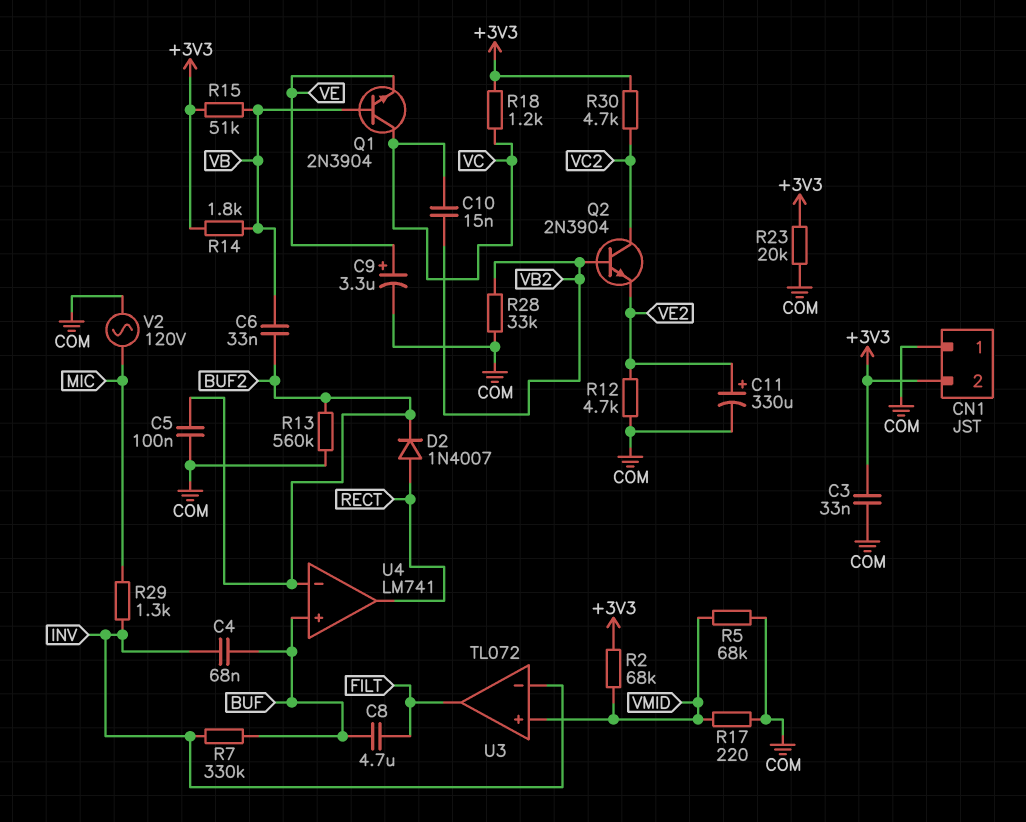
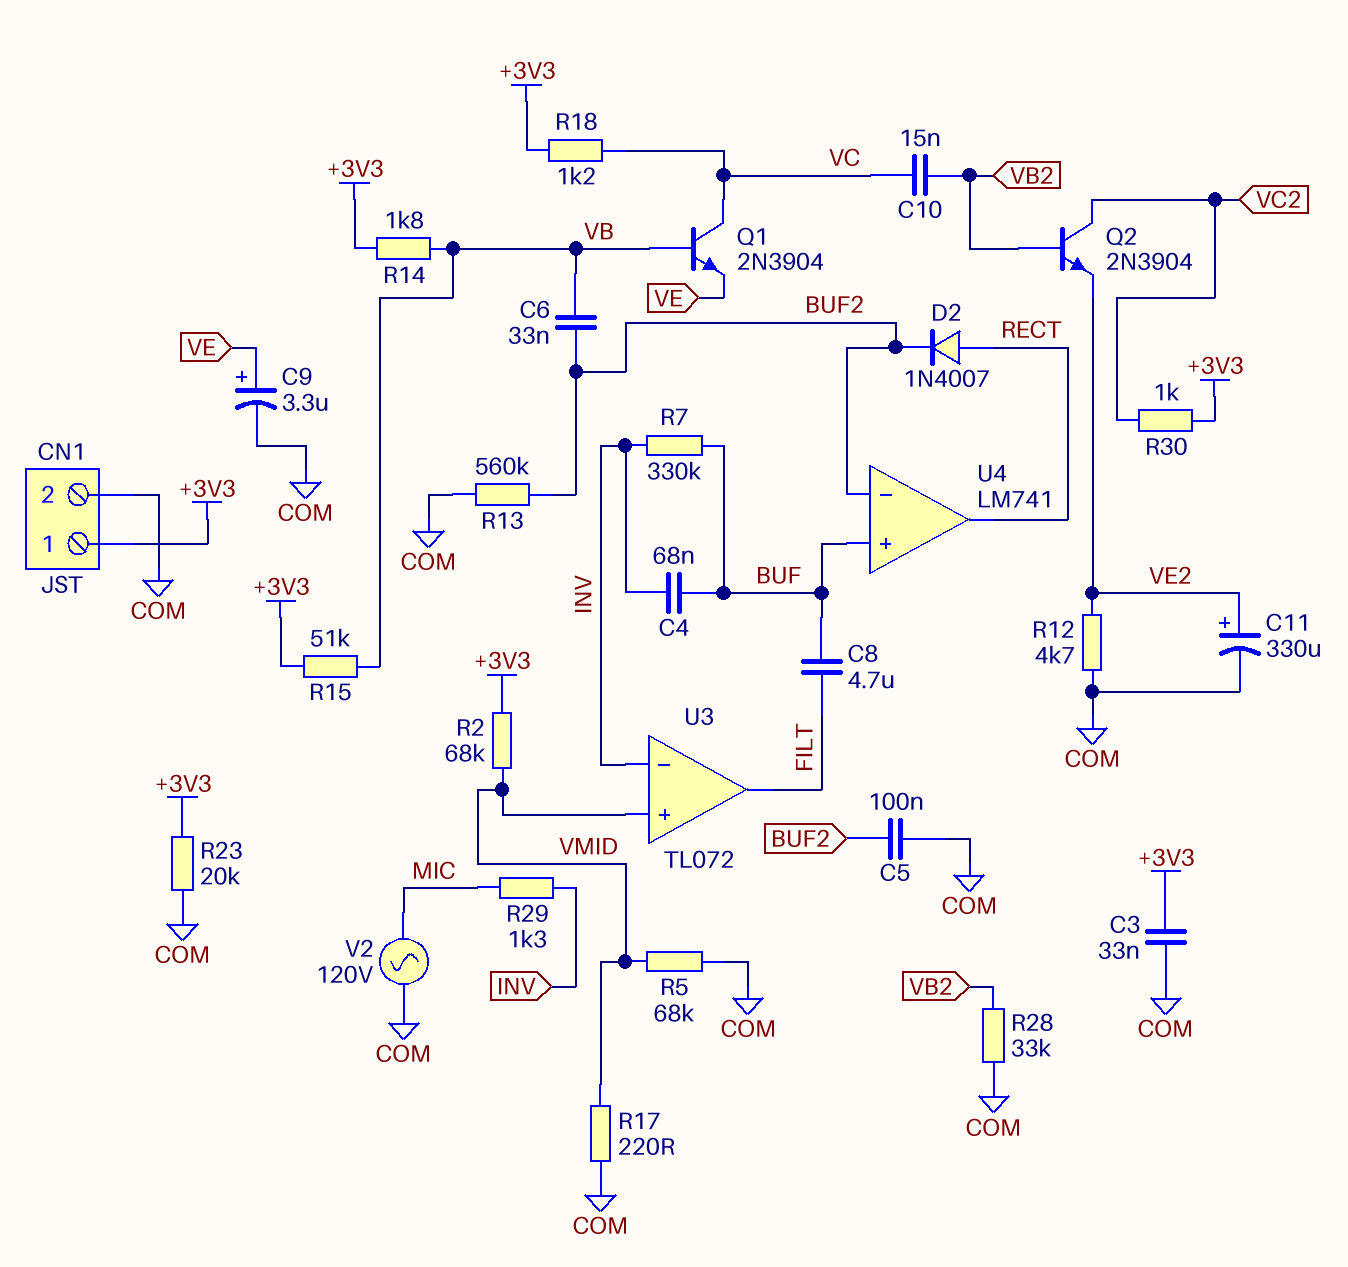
CN1 pin 1: COM -> +3V3
CN1 pin 2: +3V3 -> COM
R30: 4.7k (+3V3, VC2) -> 1k (+3V3, VC2)

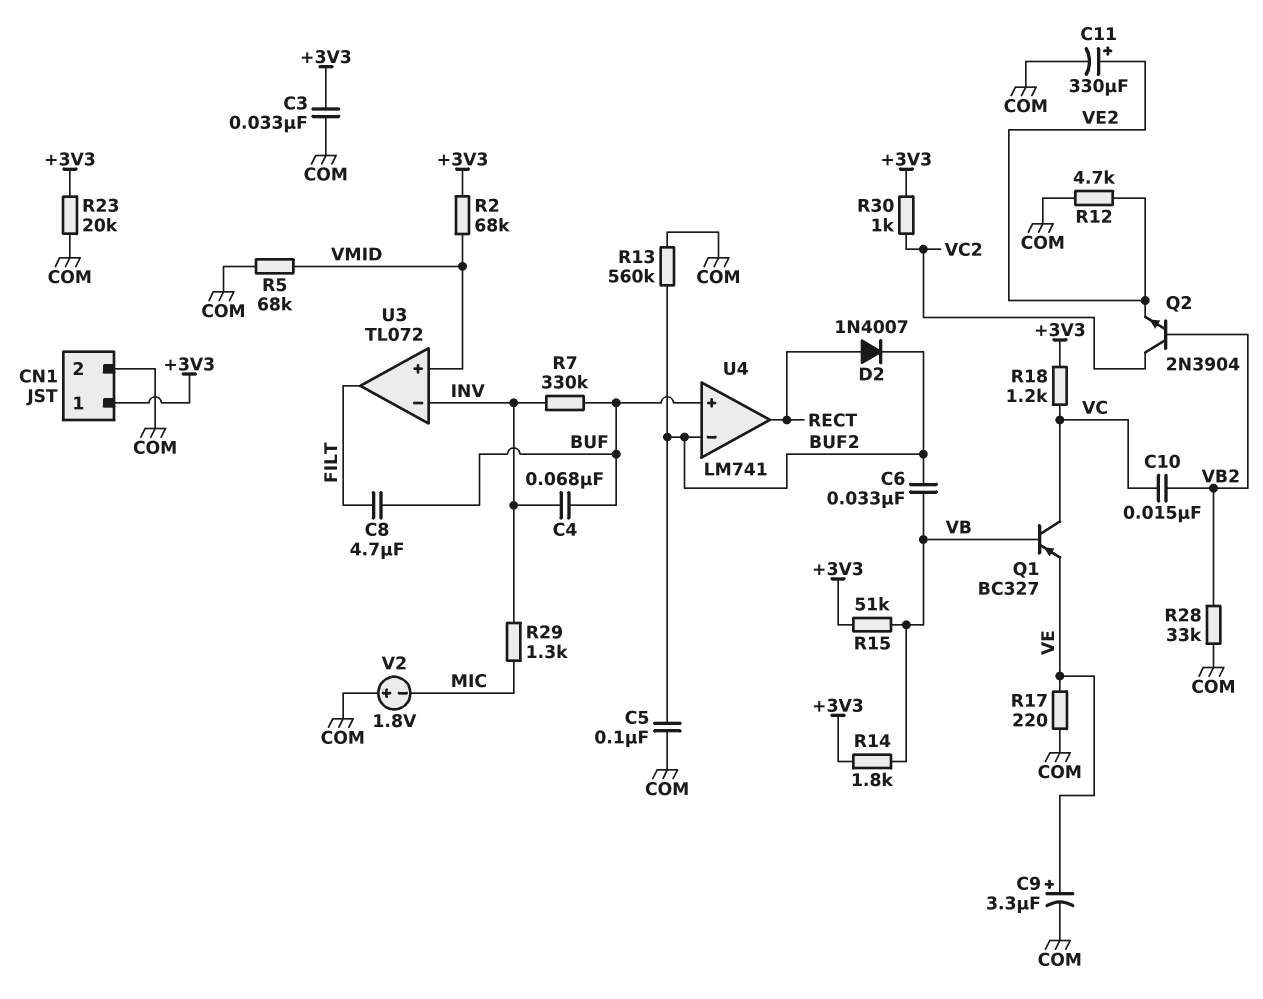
Q1: NPN 2N3904 (B VB, C VC, E VE) -> PNP BC327 (B VB, C VC, E VE)
R17: 220 (COM, VMID) -> 220 (COM, VE)
V2: AC 120V (COM, MIC) -> 1.8V (plus COM, minus MIC)

